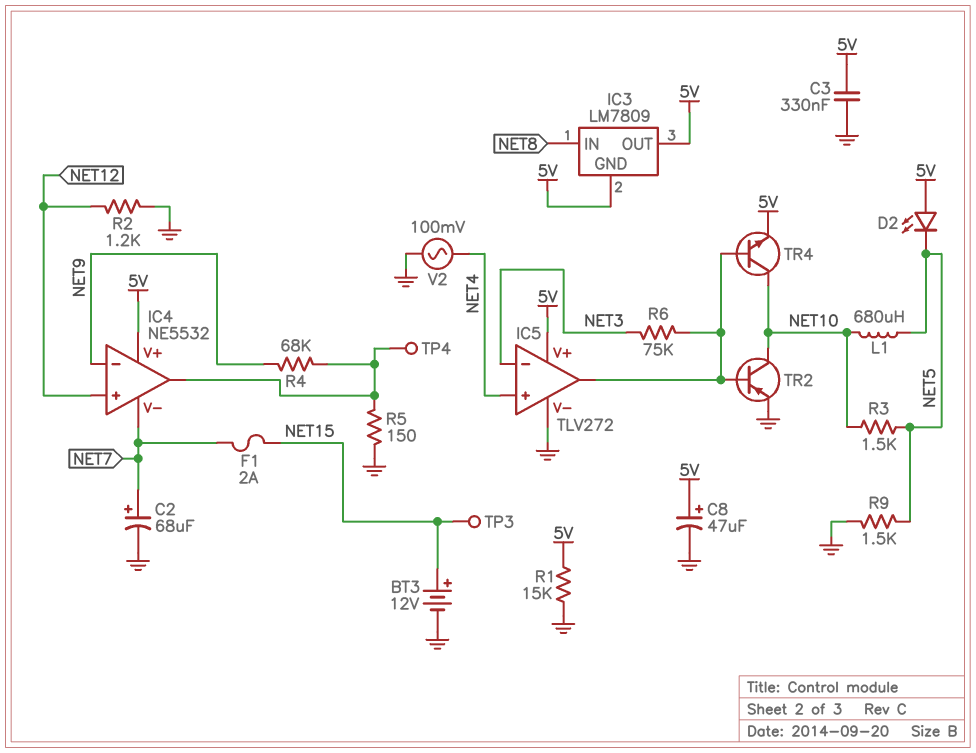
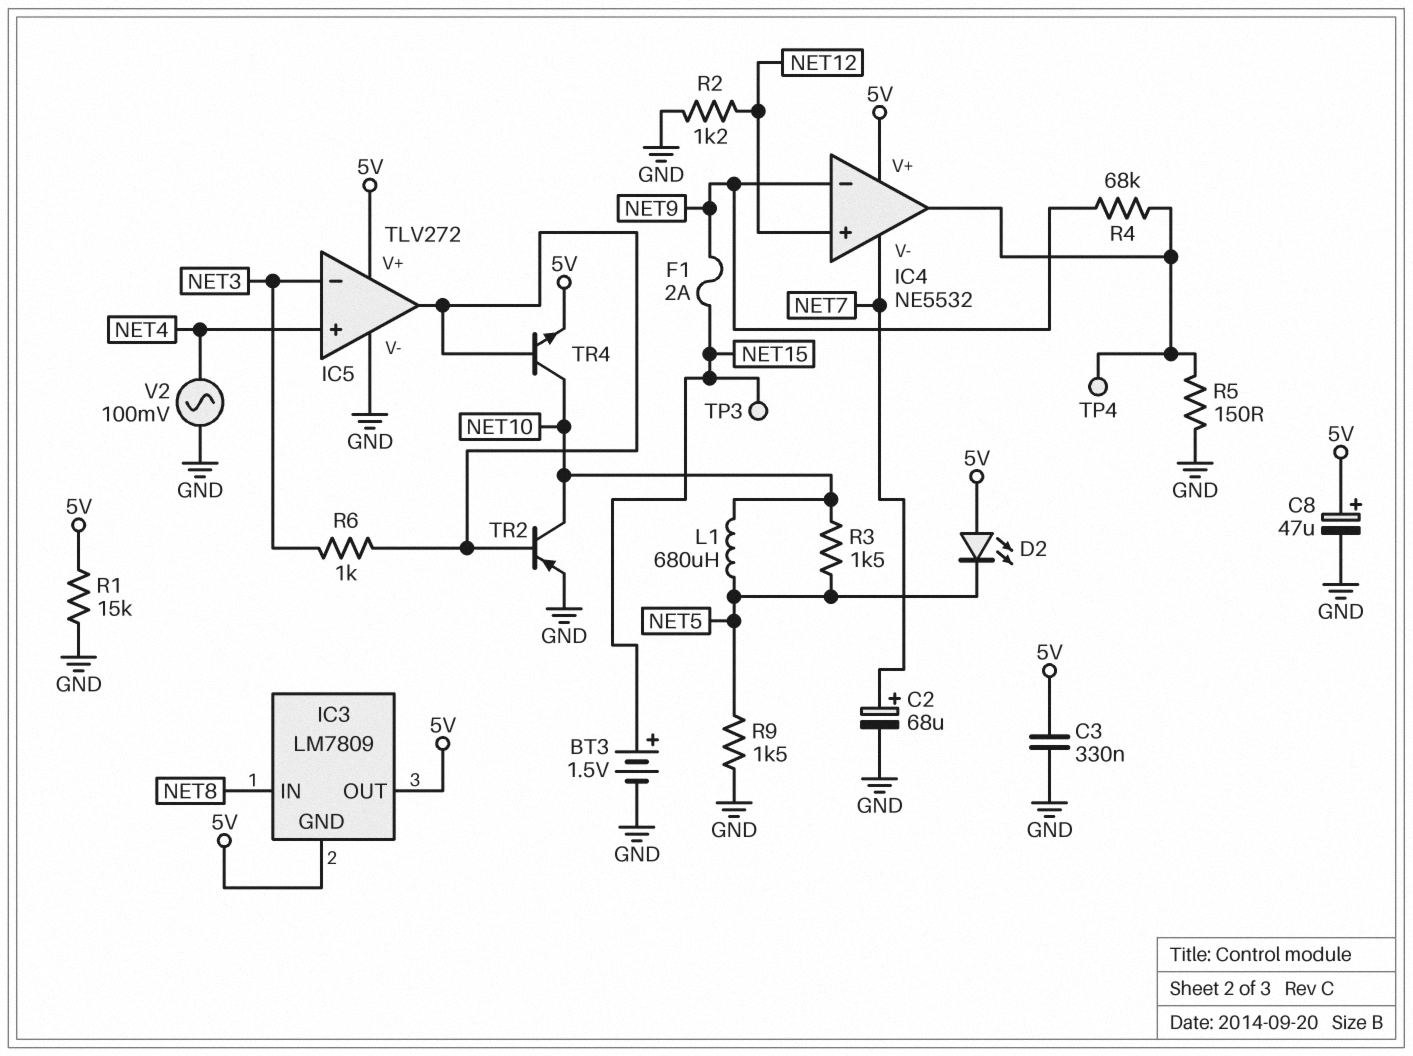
BT3: 12V (plus NET15, minus GND) -> 1.5V (plus NET15, minus GND)
F1: 2A (NET7, NET15) -> 2A (NET9, NET15)
R6: 75k (IC5/out, NET3) -> 1k (IC5/out, NET3)

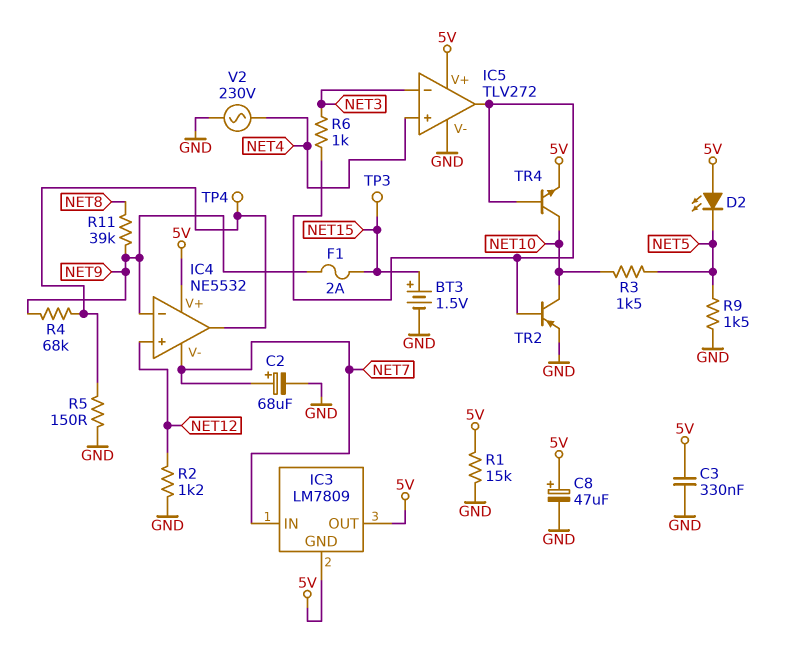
IC3 pin IN: NET8 -> NET7
L1: 680uH (NET5, NET10) -> none
R11: none -> 39k (NET8, NET9)
V2: AC 100mV (GND, NET4) -> AC 230V (GND, NET4)

